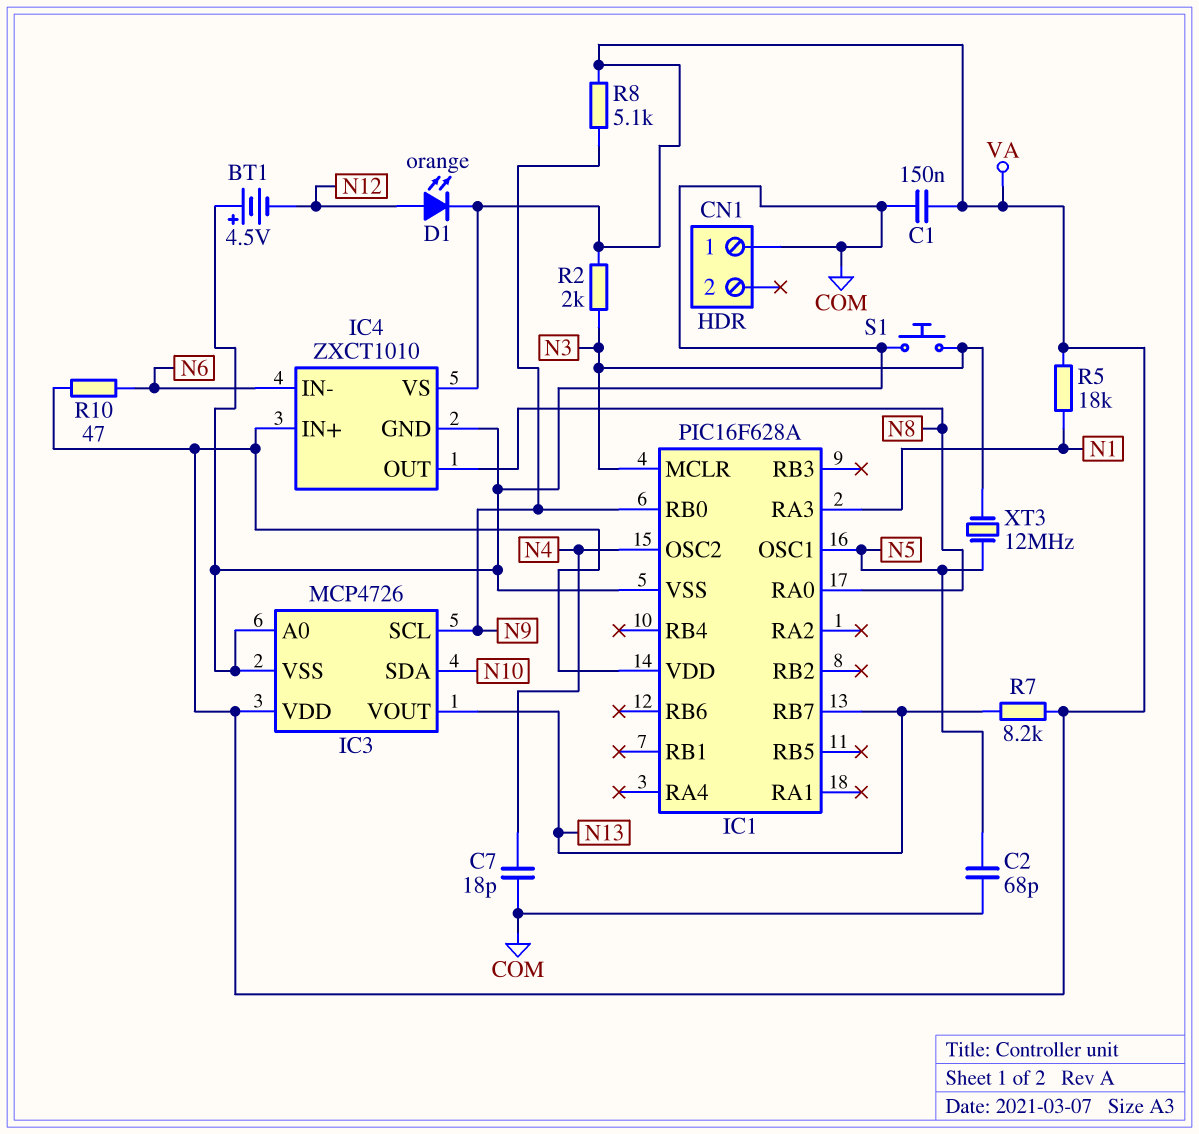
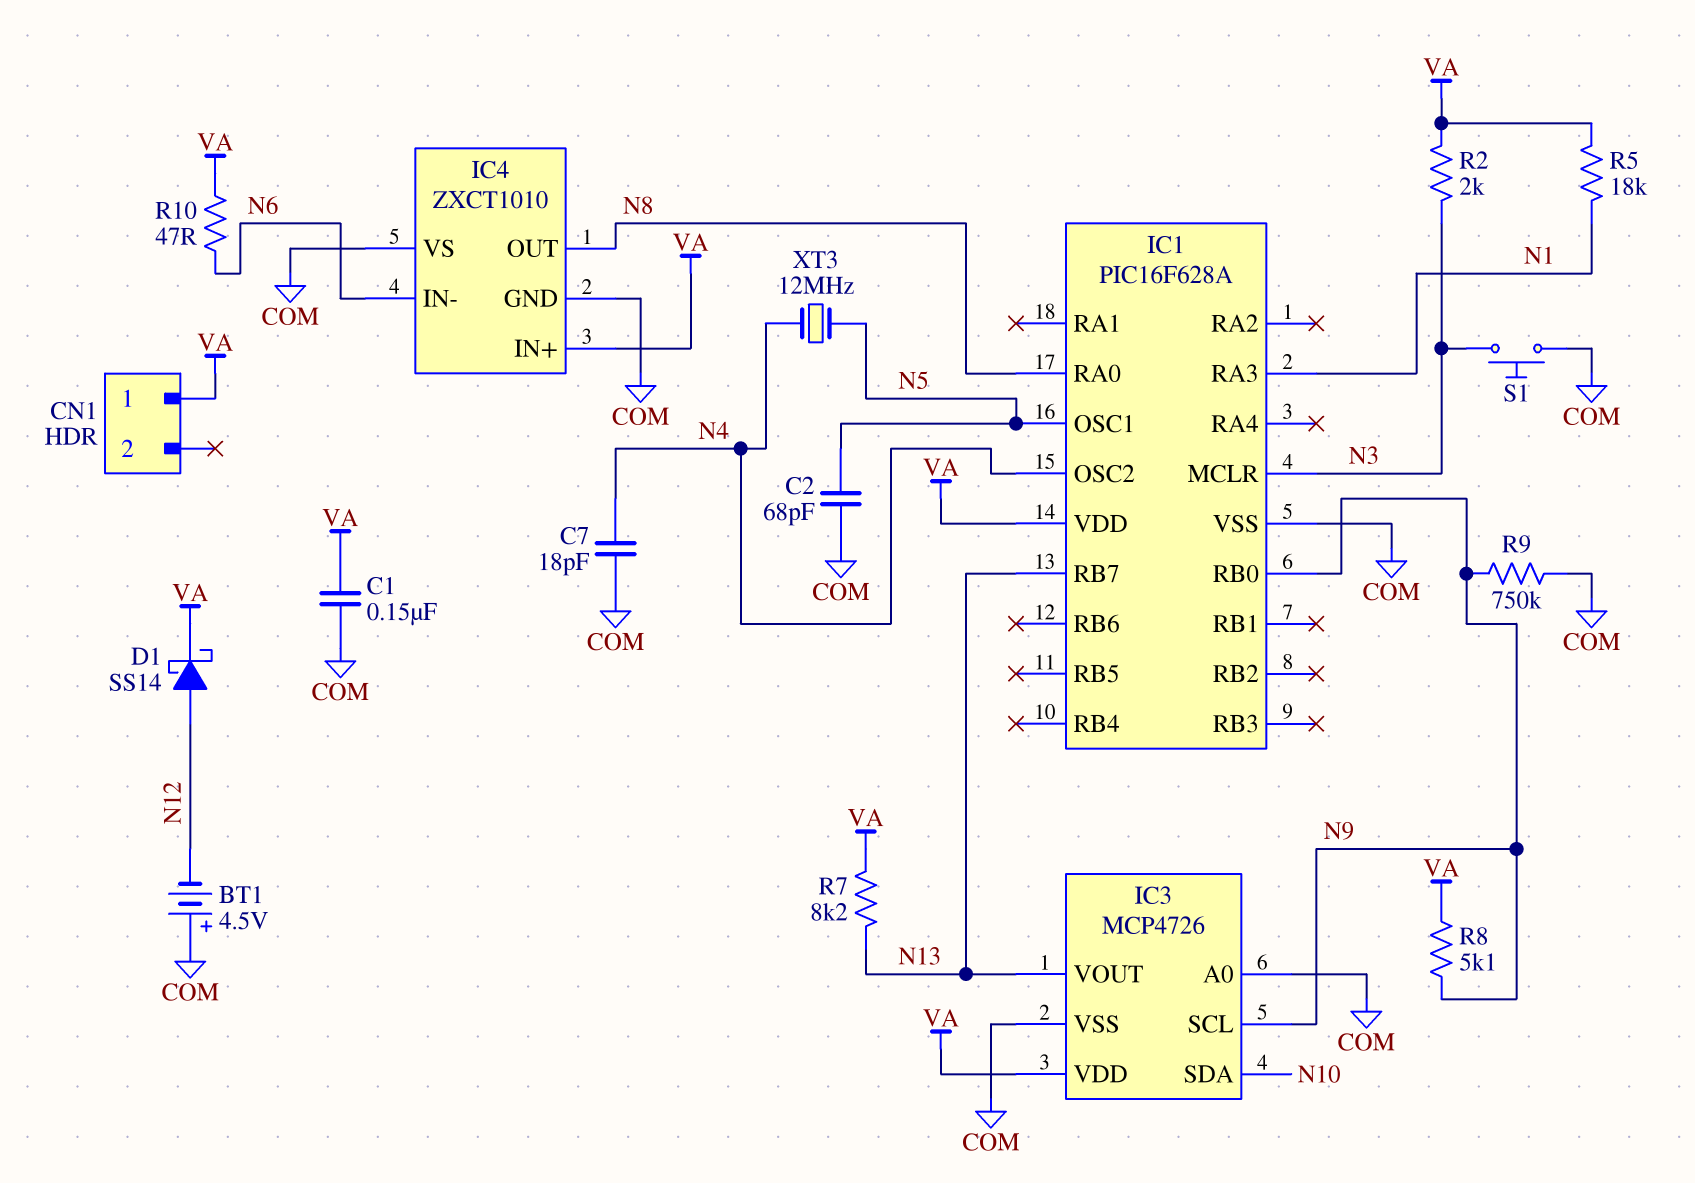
CN1 pin 1: COM -> VA
D1: LED orange (A N12, K VA) -> schottky SS14 (A N12, K VA)
IC4 pin VS: VA -> COM
R9: none -> 750k (COM, N9)
XT3: 12MHz (N3, N5) -> 12MHz (N4, N5)

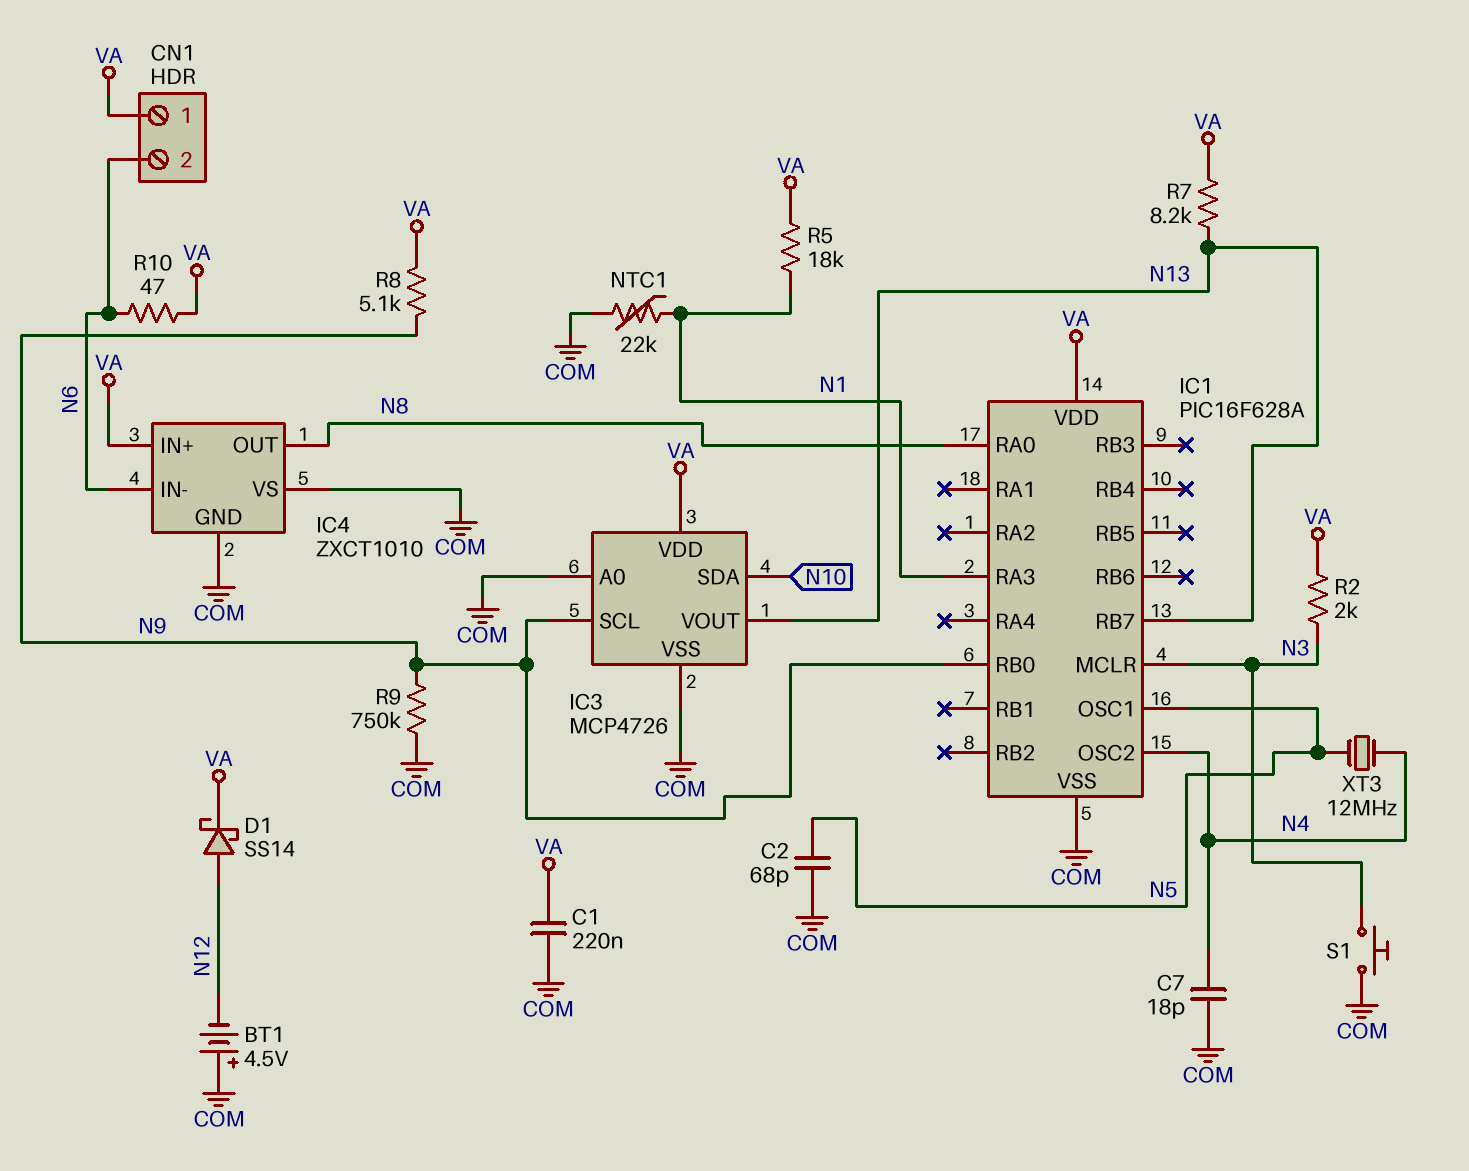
C1: 150nF (COM, VA) -> 220nF (COM, VA)
CN1 pin 2: none -> N6
NTC1: none -> 22k (COM, N1)

